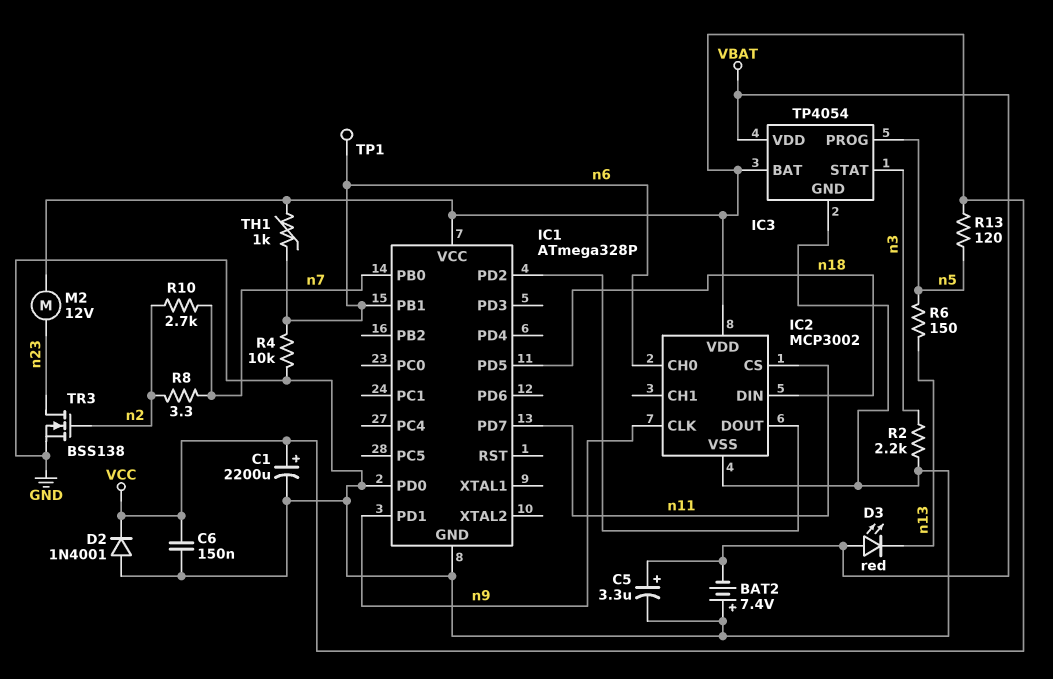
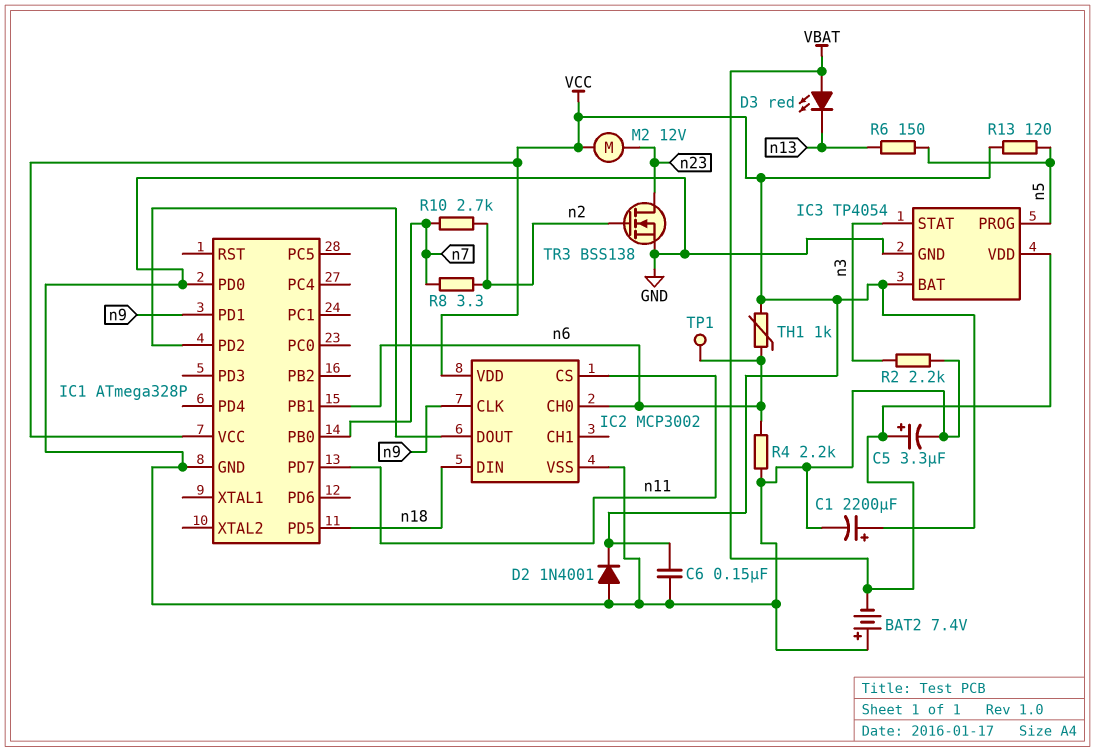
R4: 10k (GND, n6) -> 2.2k (GND, n6)

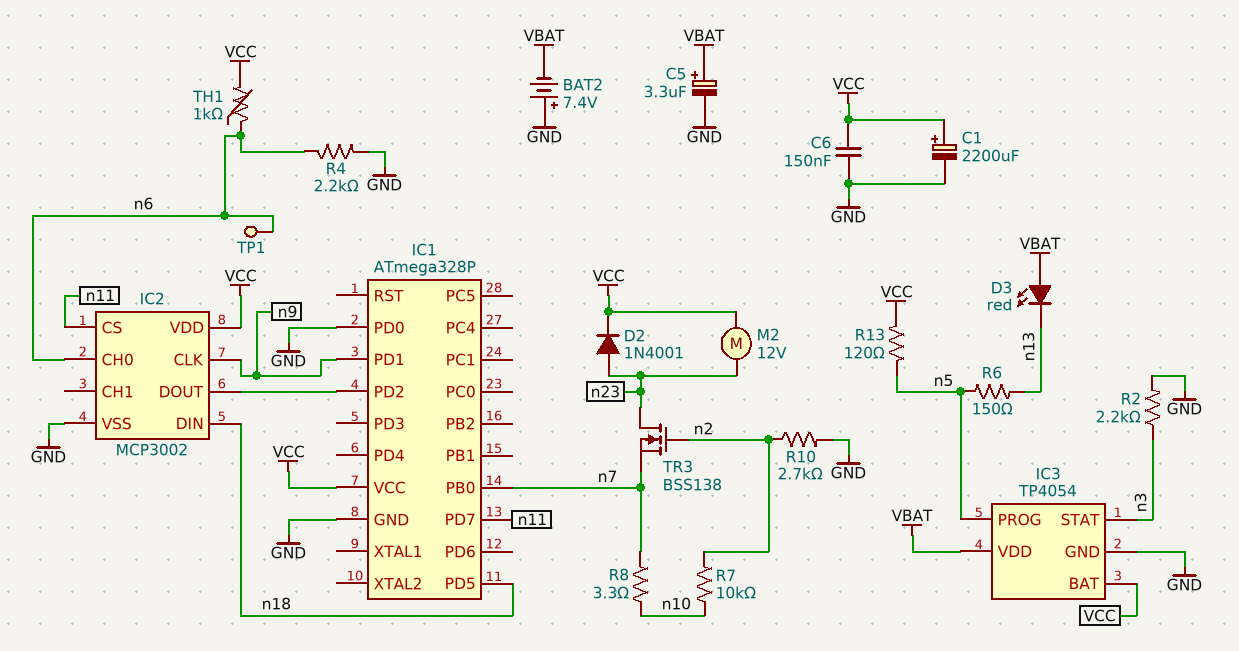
D2: diode 1N4001 (A GND, K VCC) -> diode 1N4001 (A n23, K VCC)
IC1 pin PB1: n6 -> none
R7: none -> 10k (n2, n10)
R8: 3.3 (n2, n7) -> 3.3 (n7, n10)
R10: 2.7k (n2, n7) -> 2.7k (GND, n2)
TR3: NMOS BSS138 (G n2, D n23, S GND) -> NMOS BSS138 (G n2, D n23, S n7)

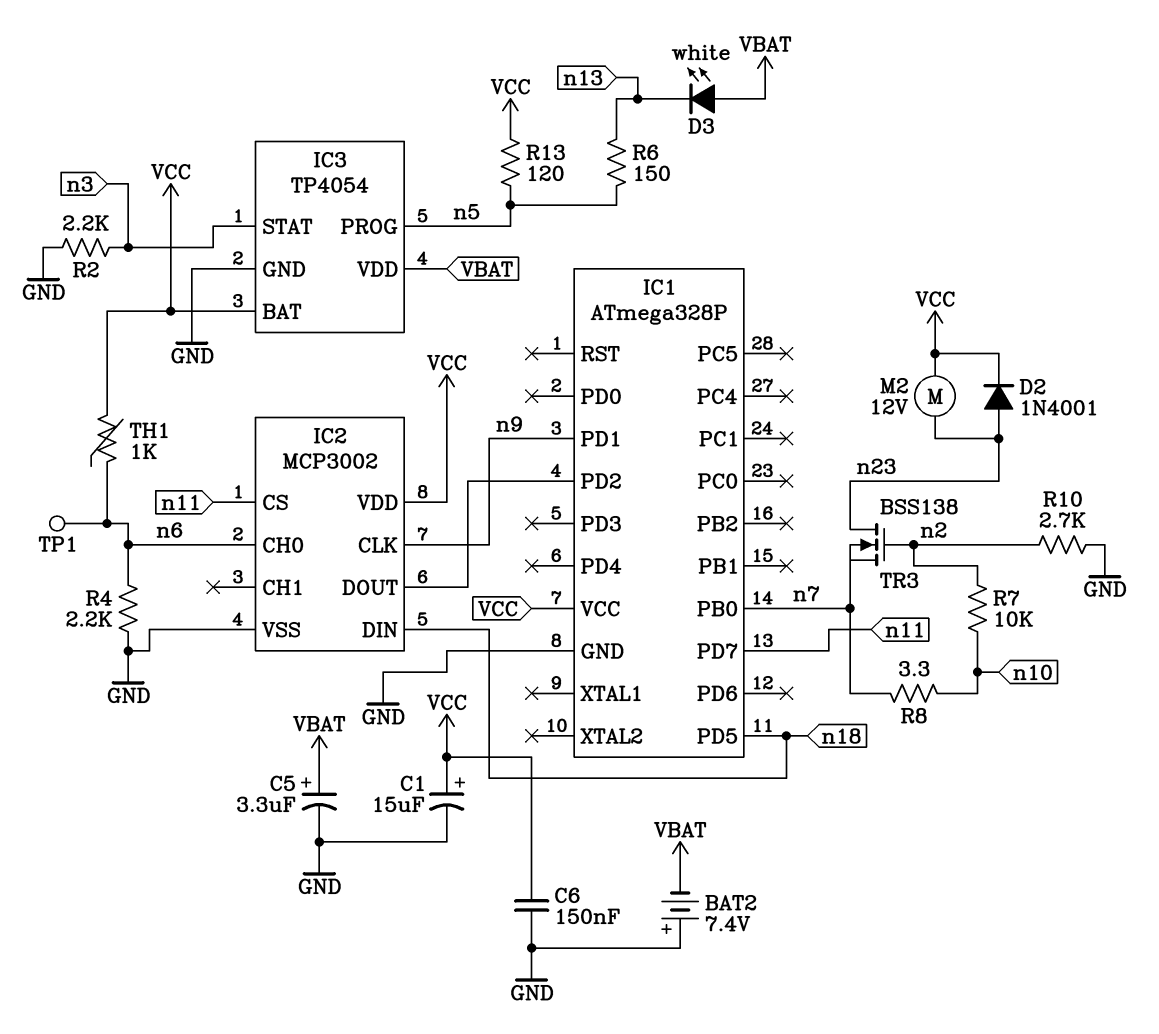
C1: 2200uF (plus VCC, minus GND) -> 15uF (plus VCC, minus GND)
D3: LED red (A VBAT, K n13) -> LED white (A VBAT, K n13)
IC1 pin PD0: GND -> none

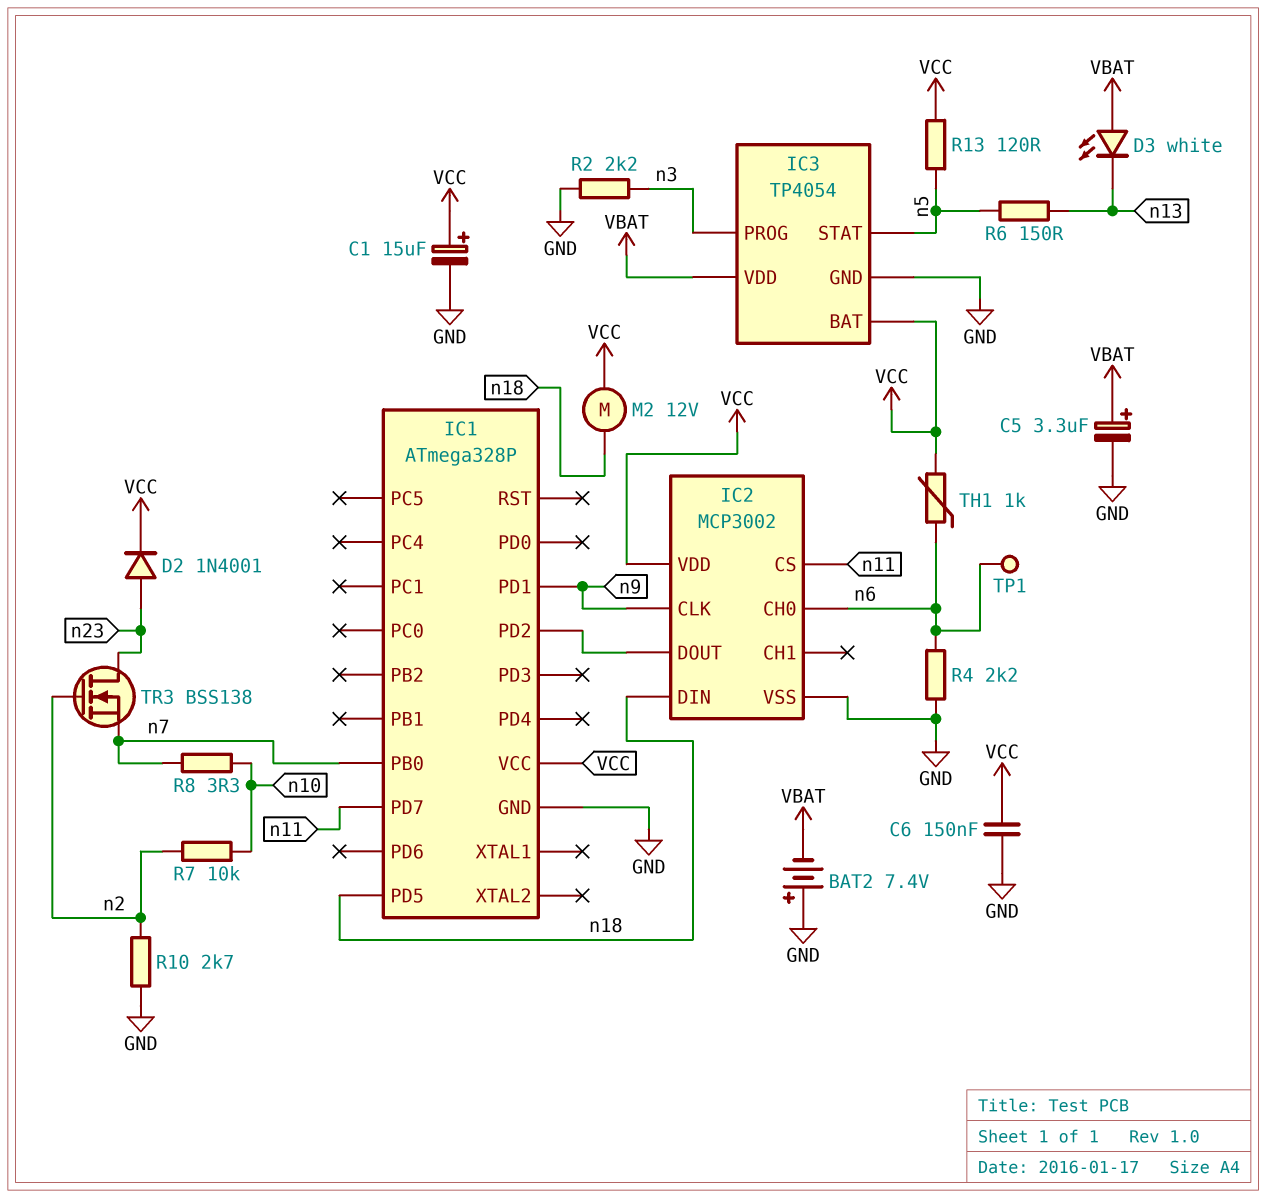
IC3 pin PROG: n5 -> n3
IC3 pin STAT: n3 -> n5
M2: motor 12V (VCC, n23) -> motor 12V (VCC, n18)

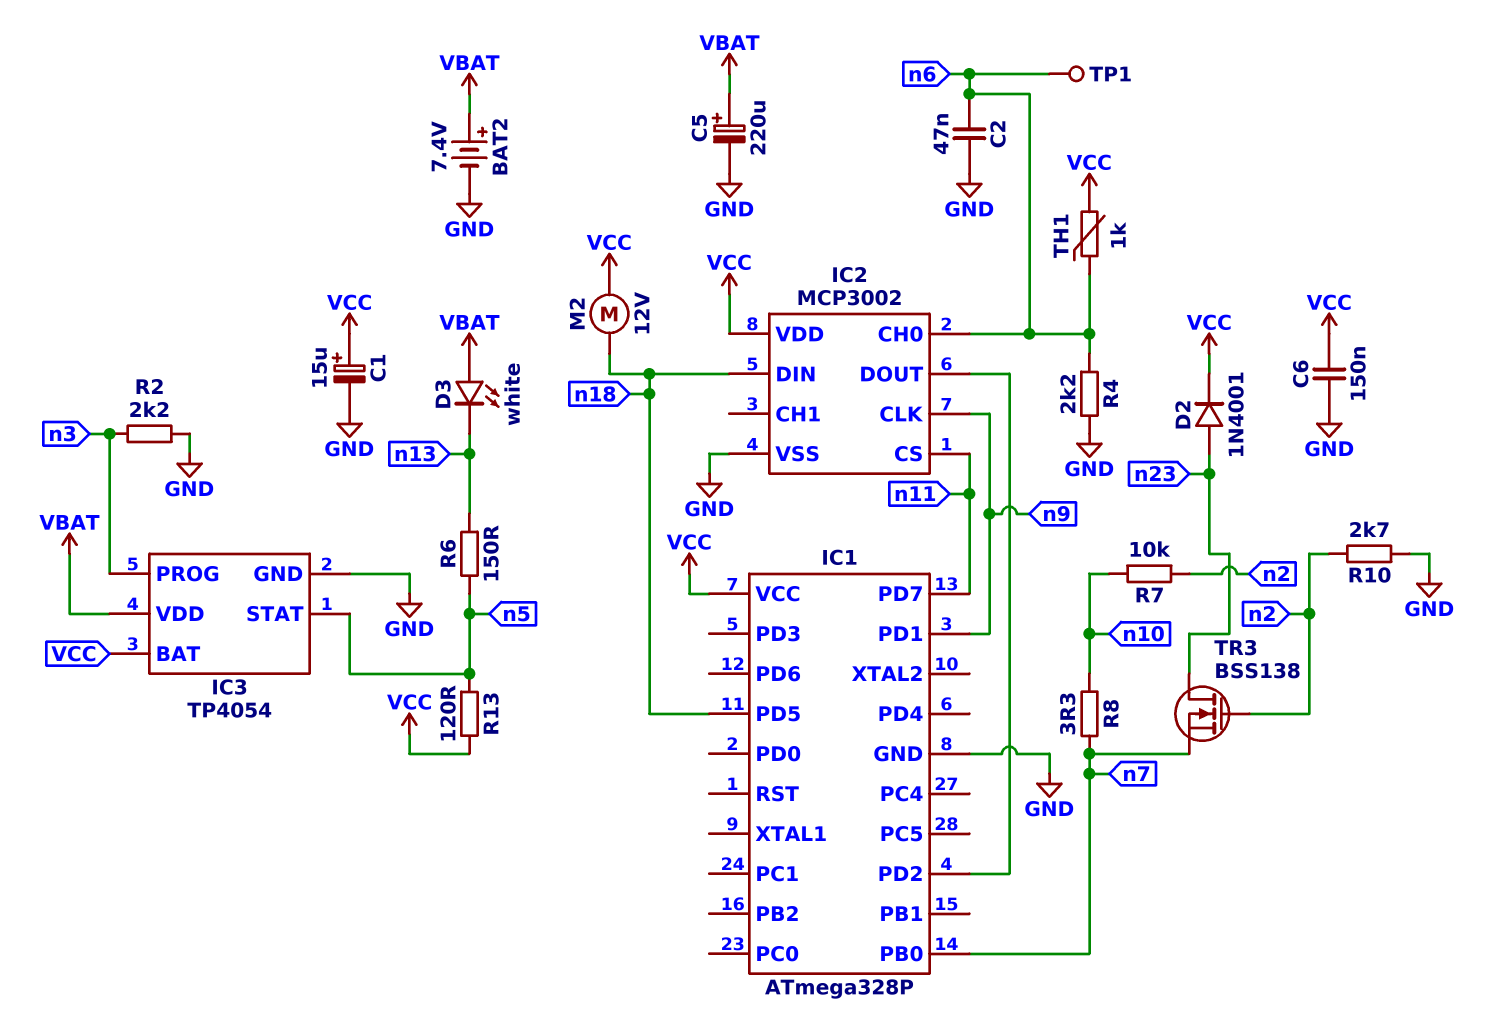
BAT2: 7.4V (plus GND, minus VBAT) -> 7.4V (plus VBAT, minus GND)
C2: none -> 47nF (GND, n6)
C5: 3.3uF (plus VBAT, minus GND) -> 220uF (plus VBAT, minus GND)

